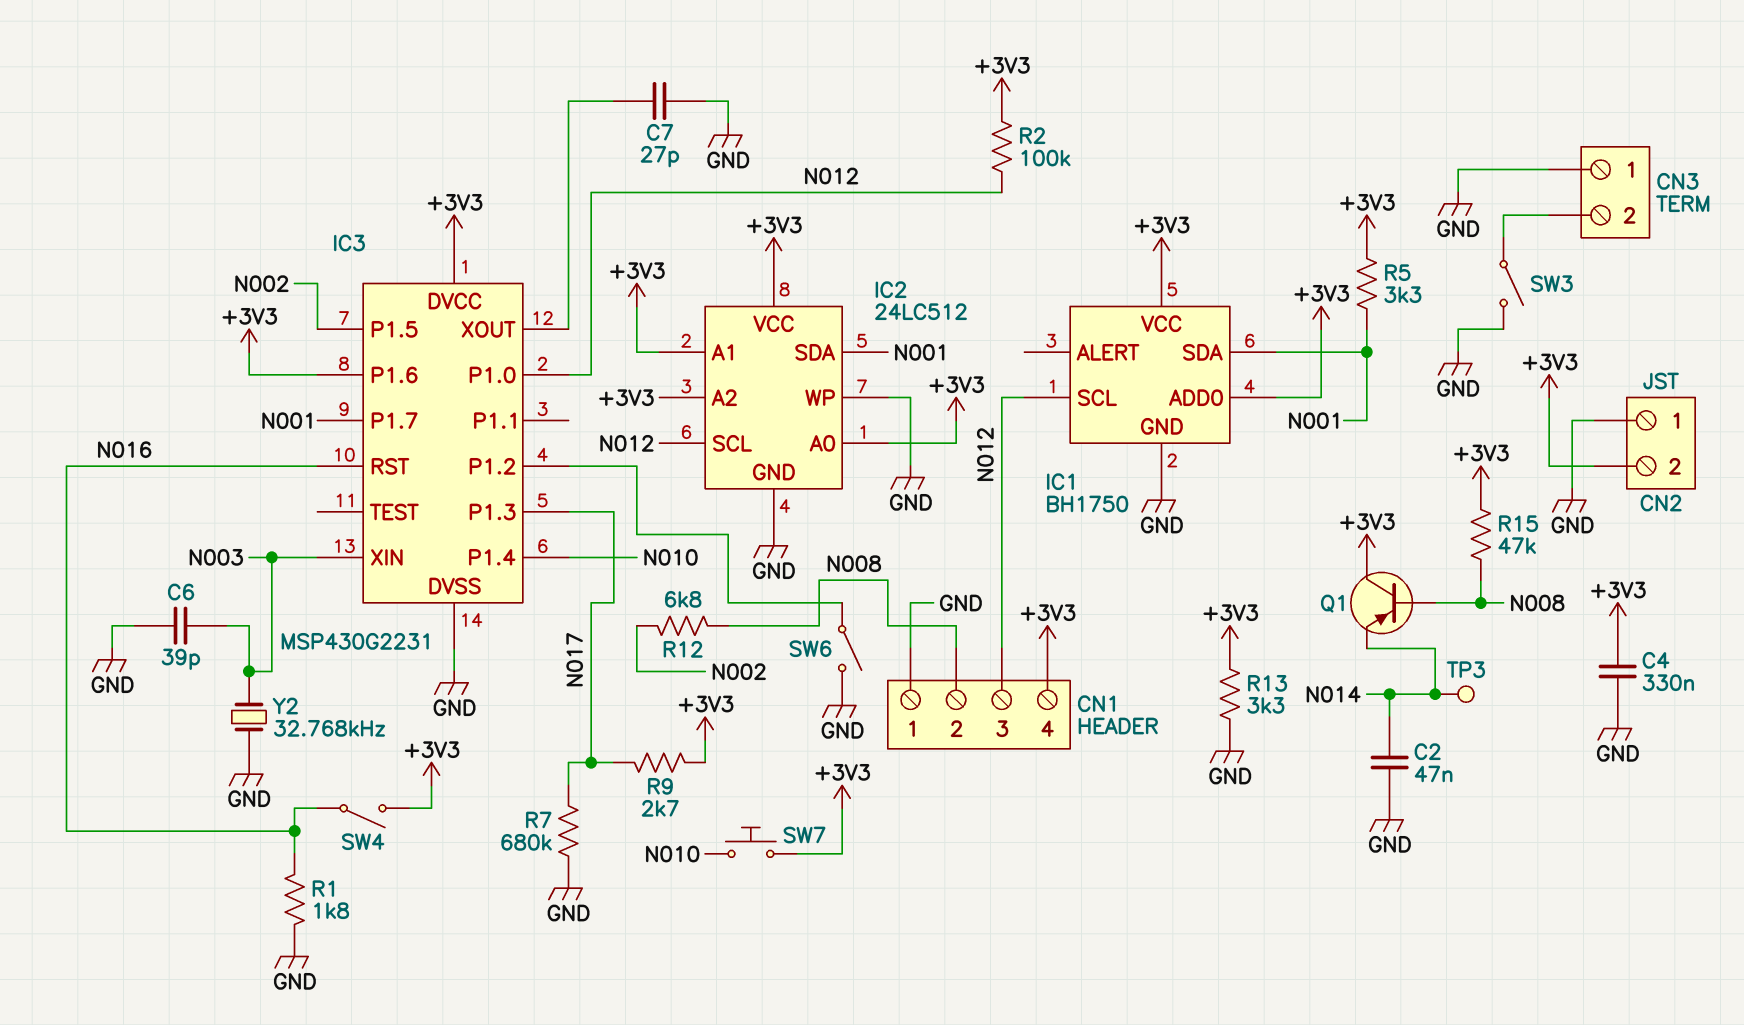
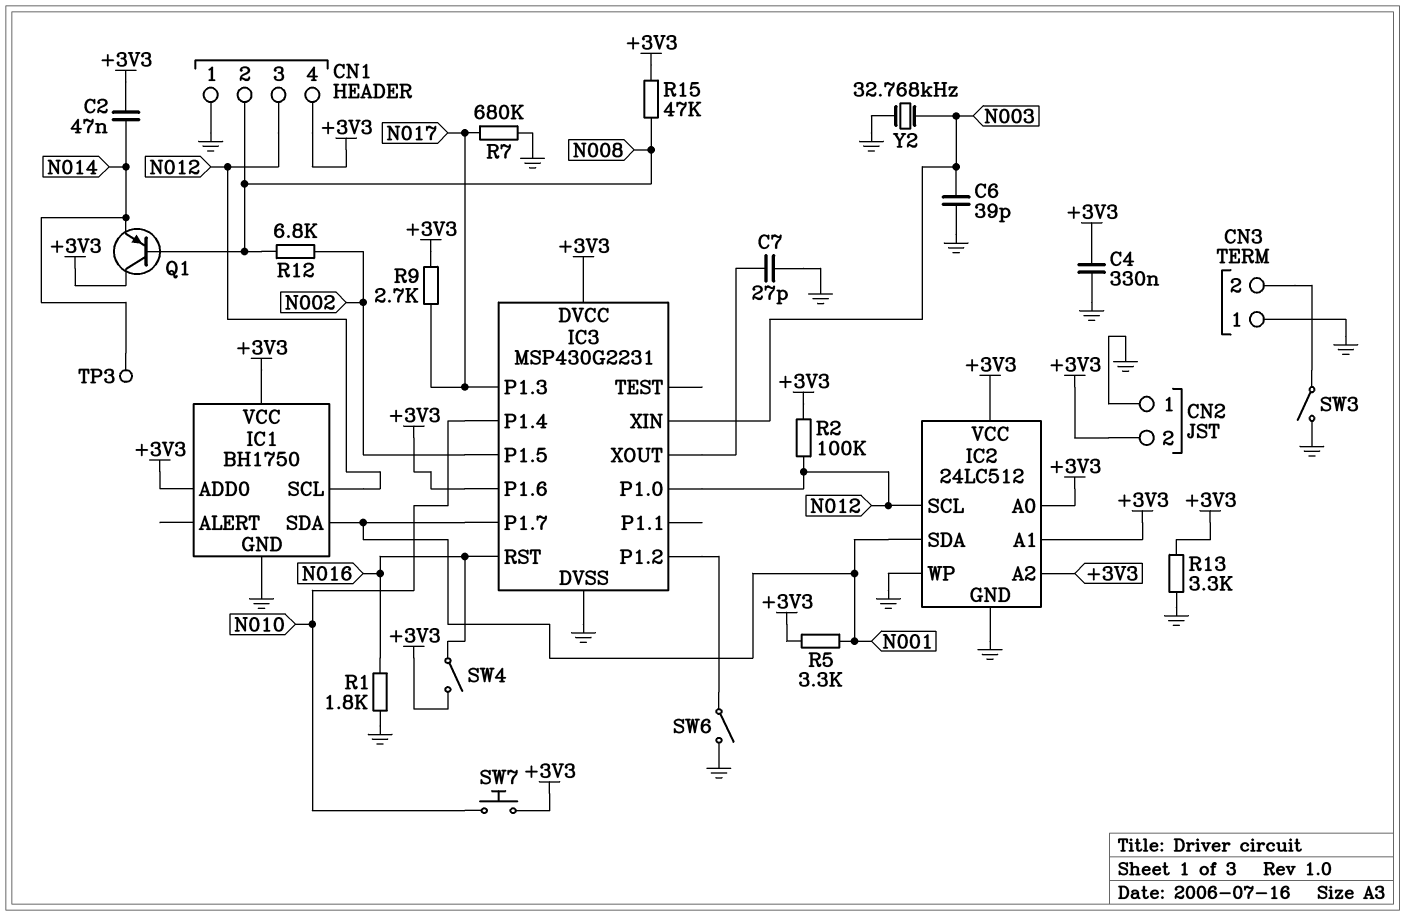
C2: 47nF (GND, N014) -> 47nF (+3V3, N014)

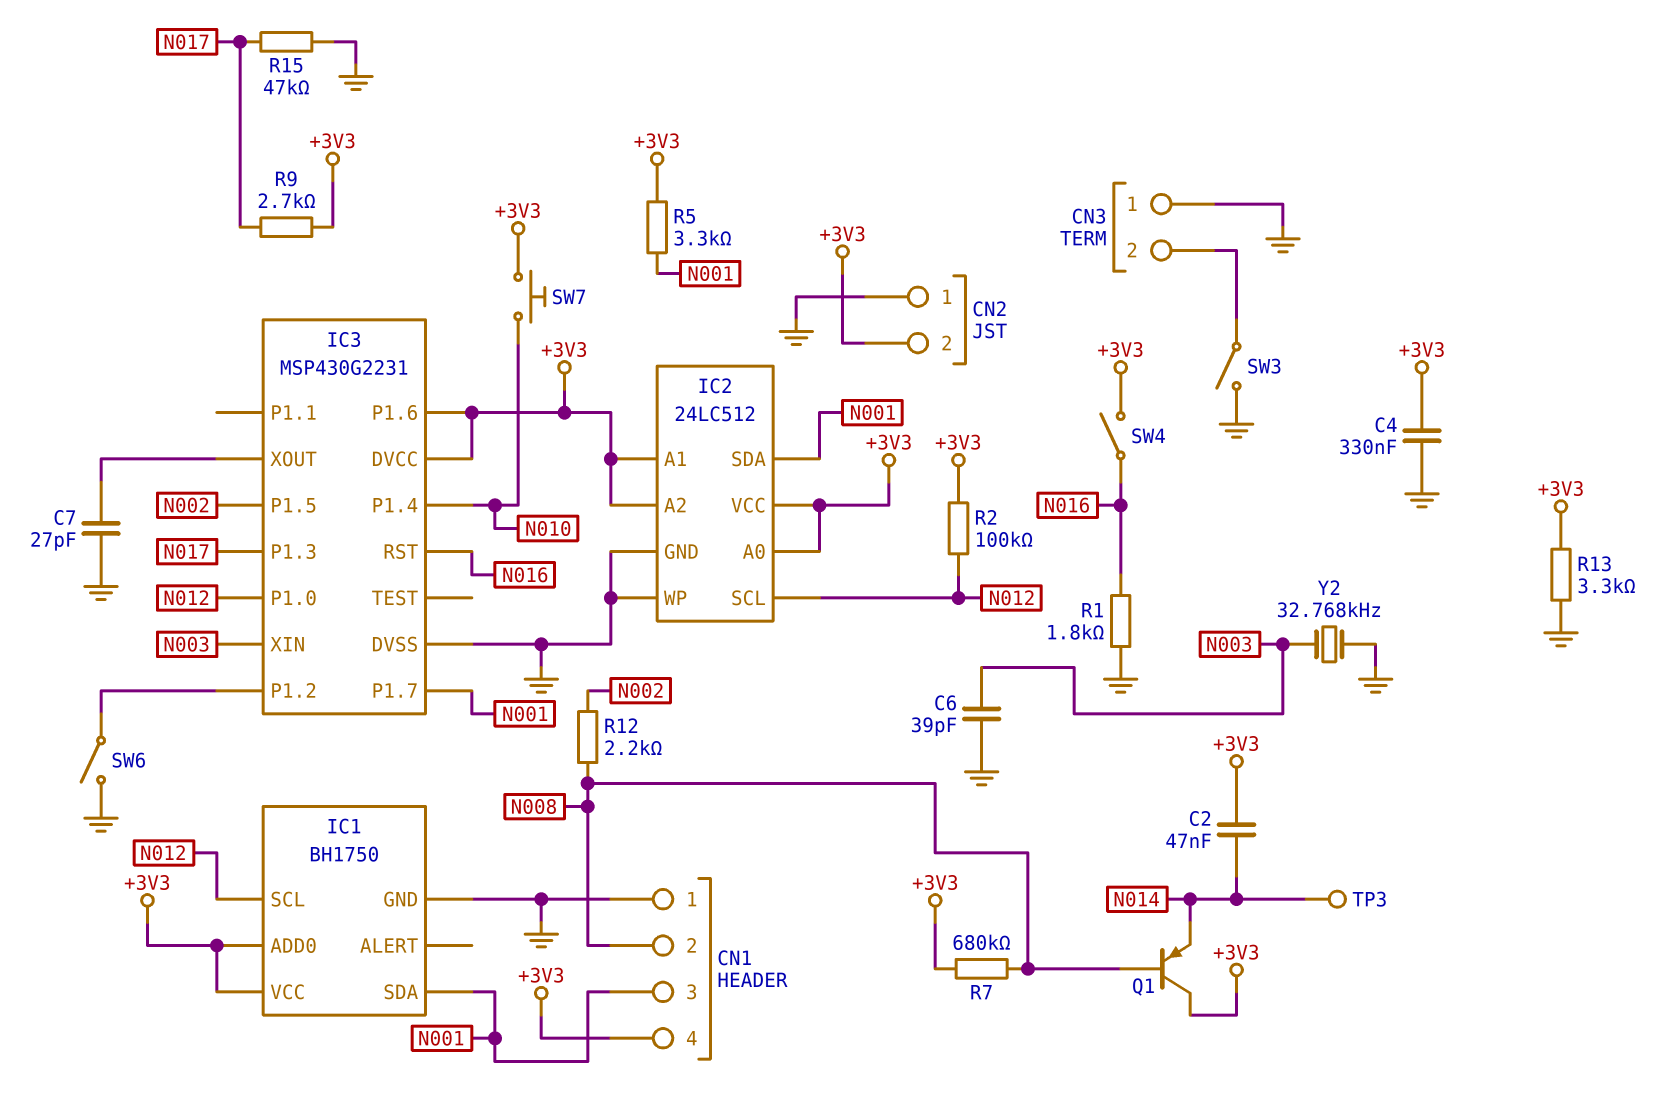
CN1 pin 3: N012 -> N001
R7: 680k (GND, N017) -> 680k (+3V3, N008)
R12: 6.8k (N002, N008) -> 2.2k (N002, N008)
R15: 47k (+3V3, N008) -> 47k (GND, N017)

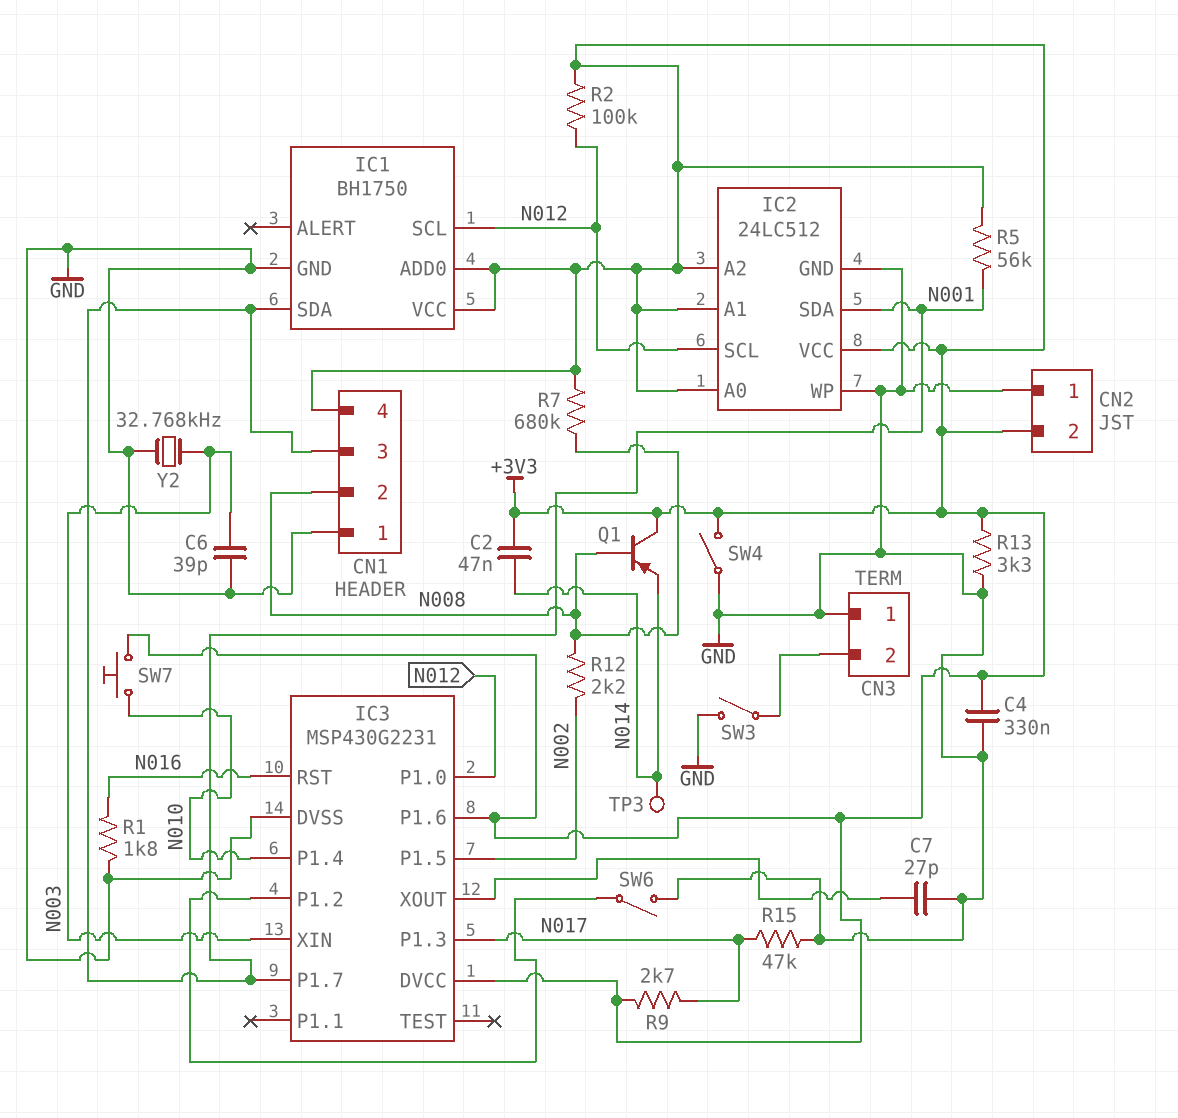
R5: 3.3k (+3V3, N001) -> 56k (+3V3, N001)
SW4: switch (+3V3, N016) -> switch (+3V3, GND)

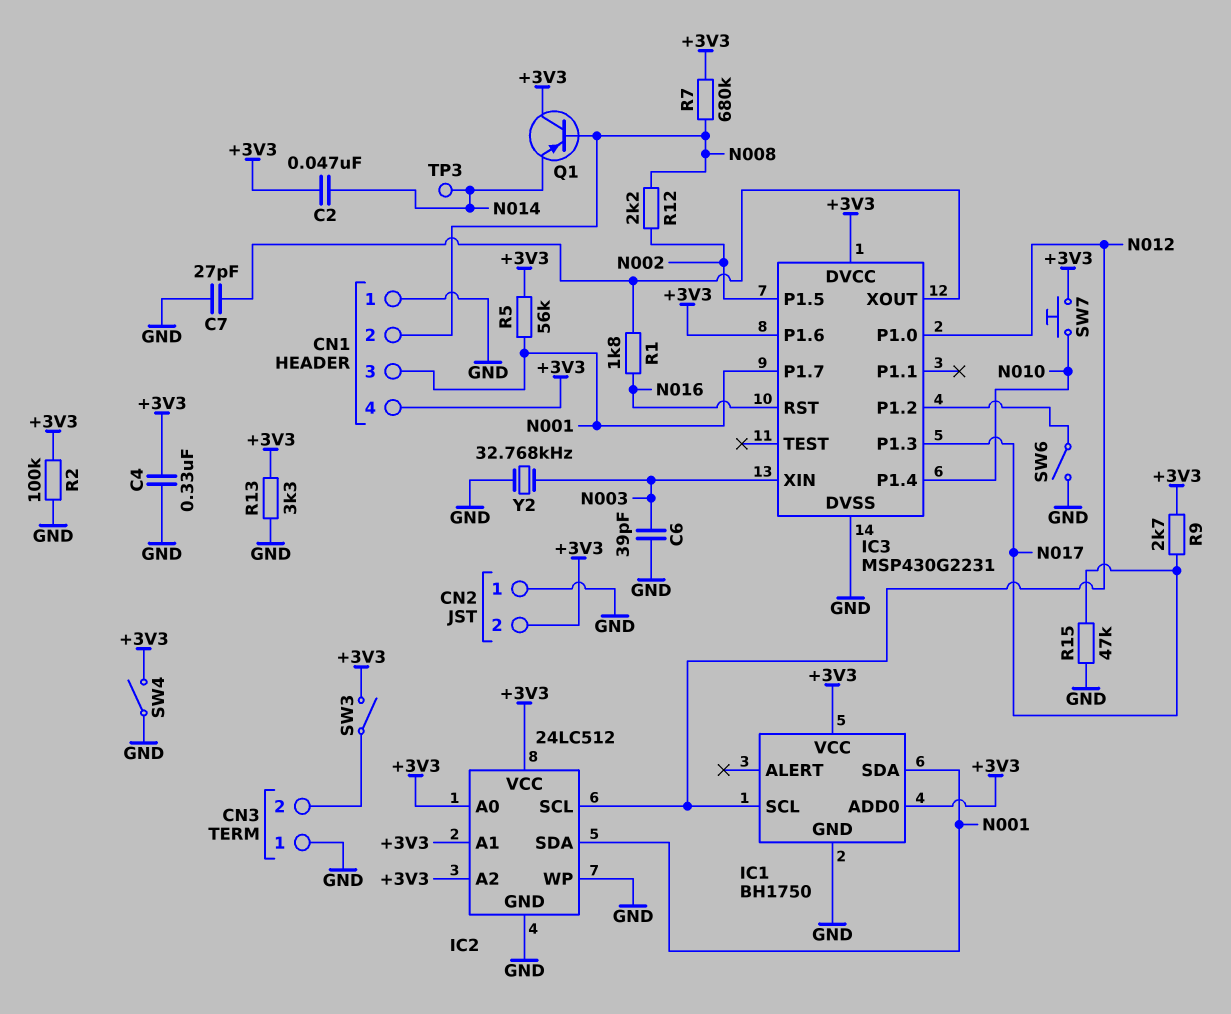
R1: 1.8k (GND, N016) -> 1.8k (IC3/XOUT, N016)
R2: 100k (+3V3, N012) -> 100k (+3V3, GND)
SW3: switch (CN3/2, GND) -> switch (+3V3, CN3/2)

